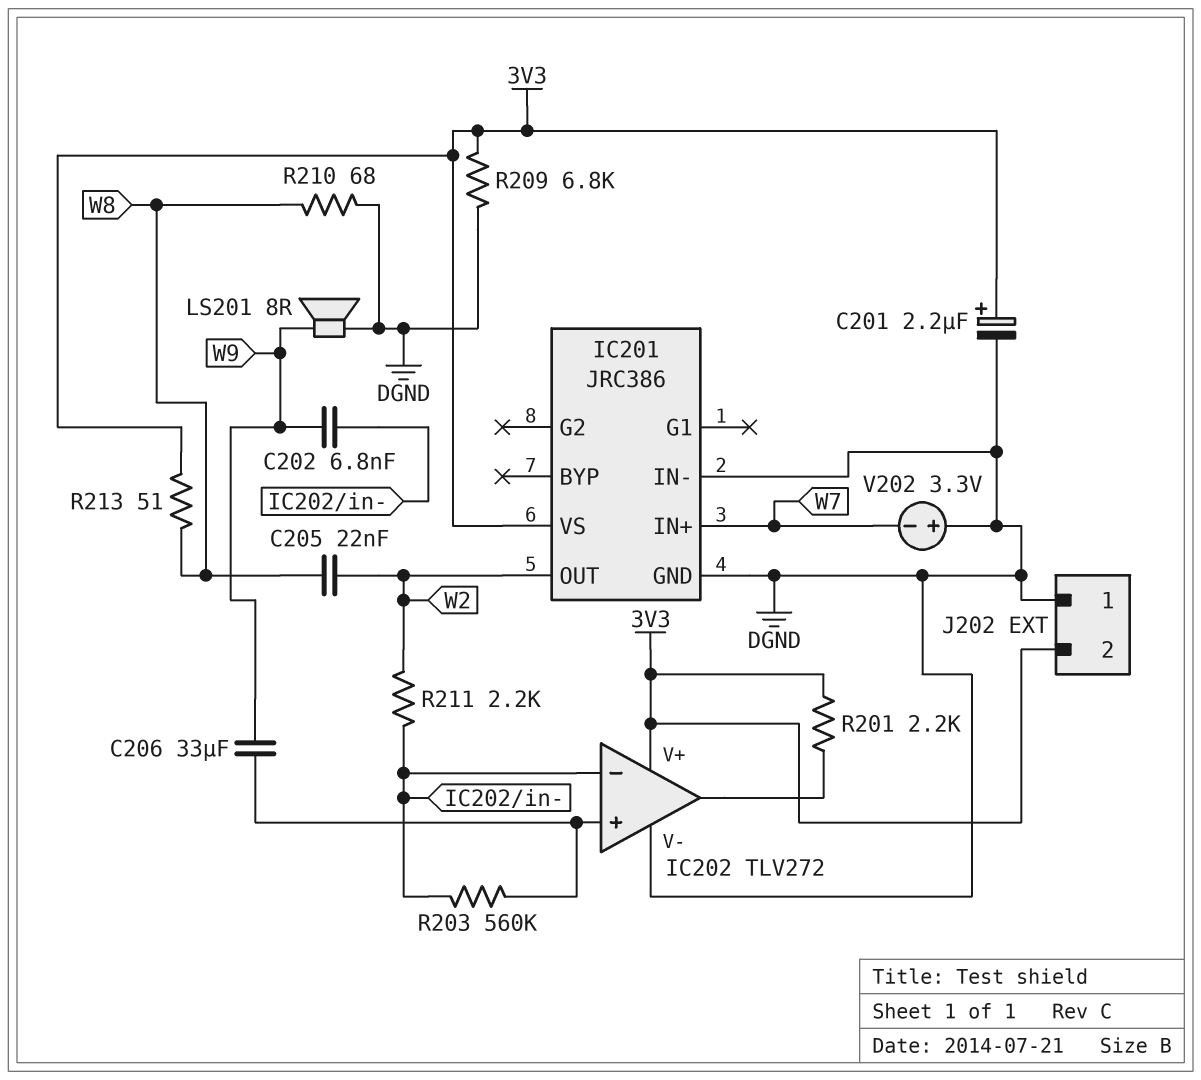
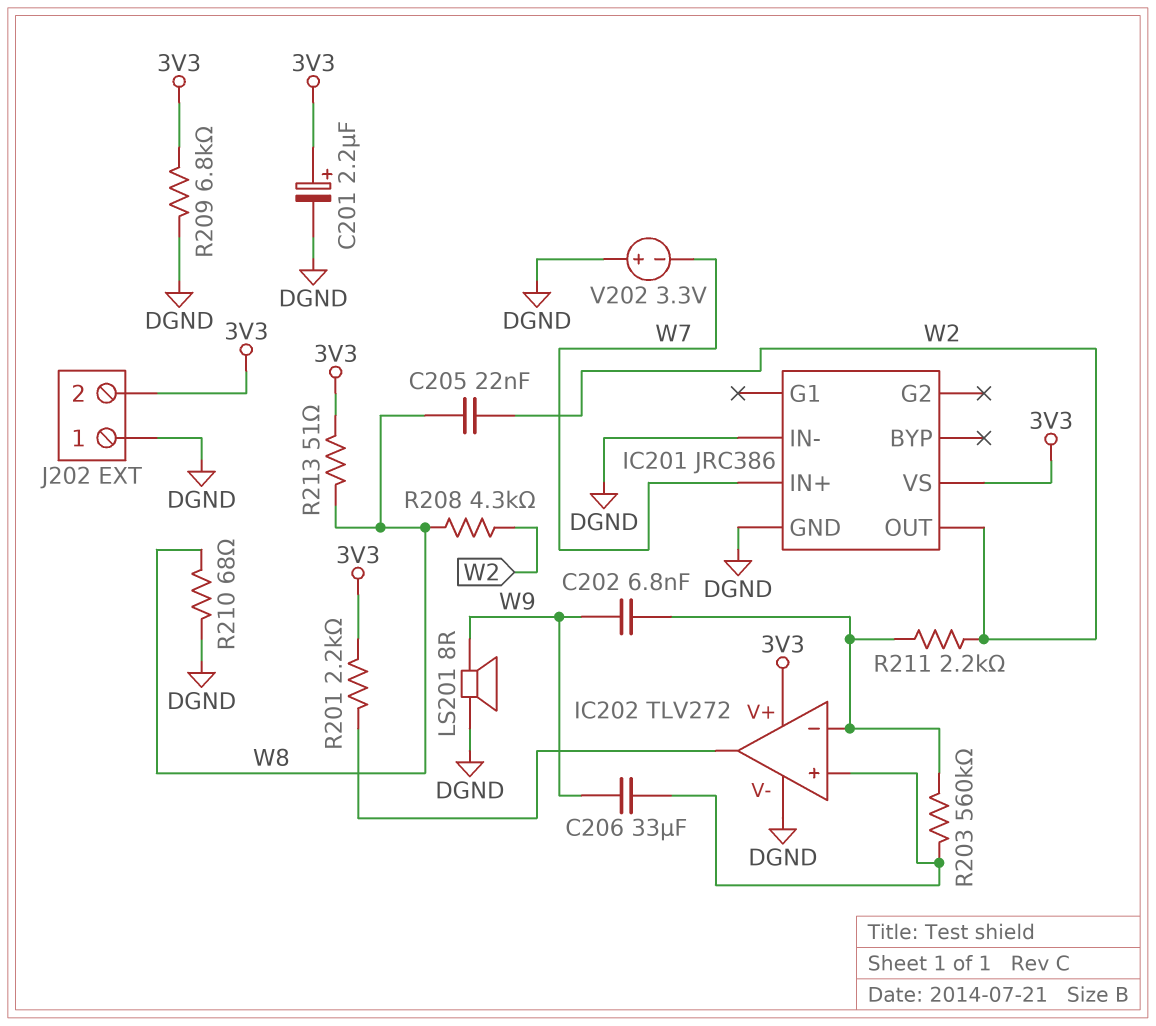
R208: none -> 4.3k (W2, W8)

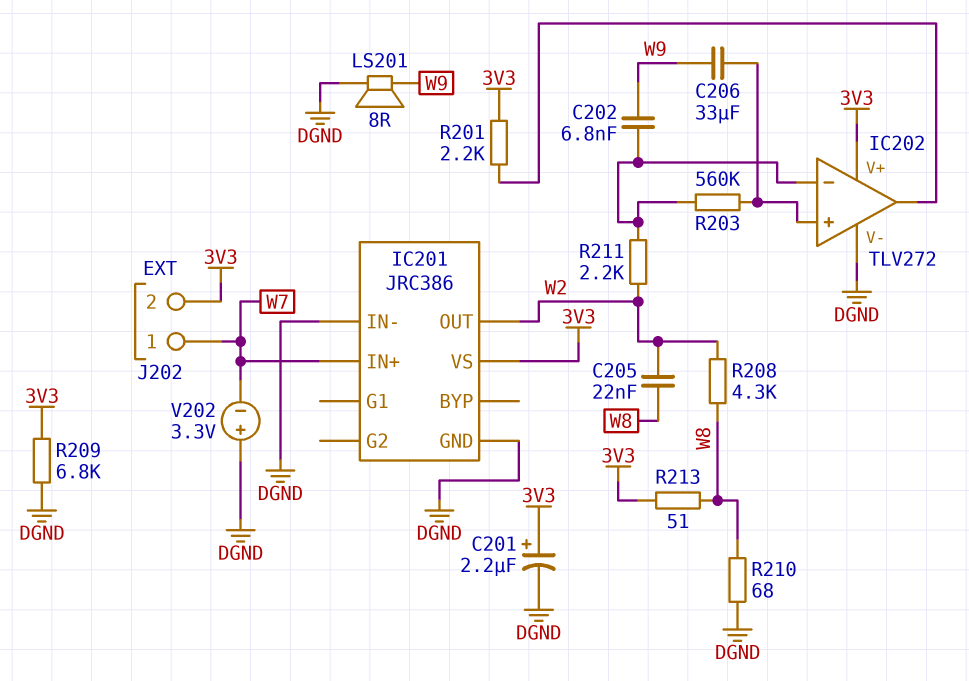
J202 pin 1: DGND -> W7

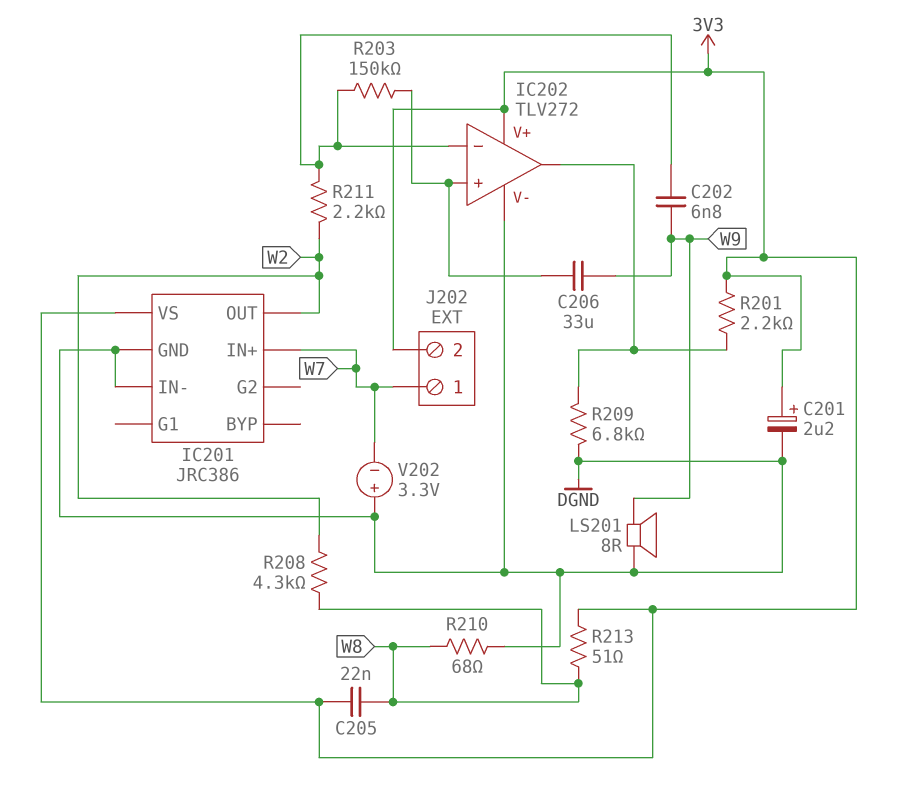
C205: 22nF (W2, W8) -> 22nF (3V3, W8)
R203: 560k (IC202/in+, IC202/in-) -> 150k (IC202/in+, IC202/in-)
R209: 6.8k (3V3, DGND) -> 6.8k (DGND, IC202/out)

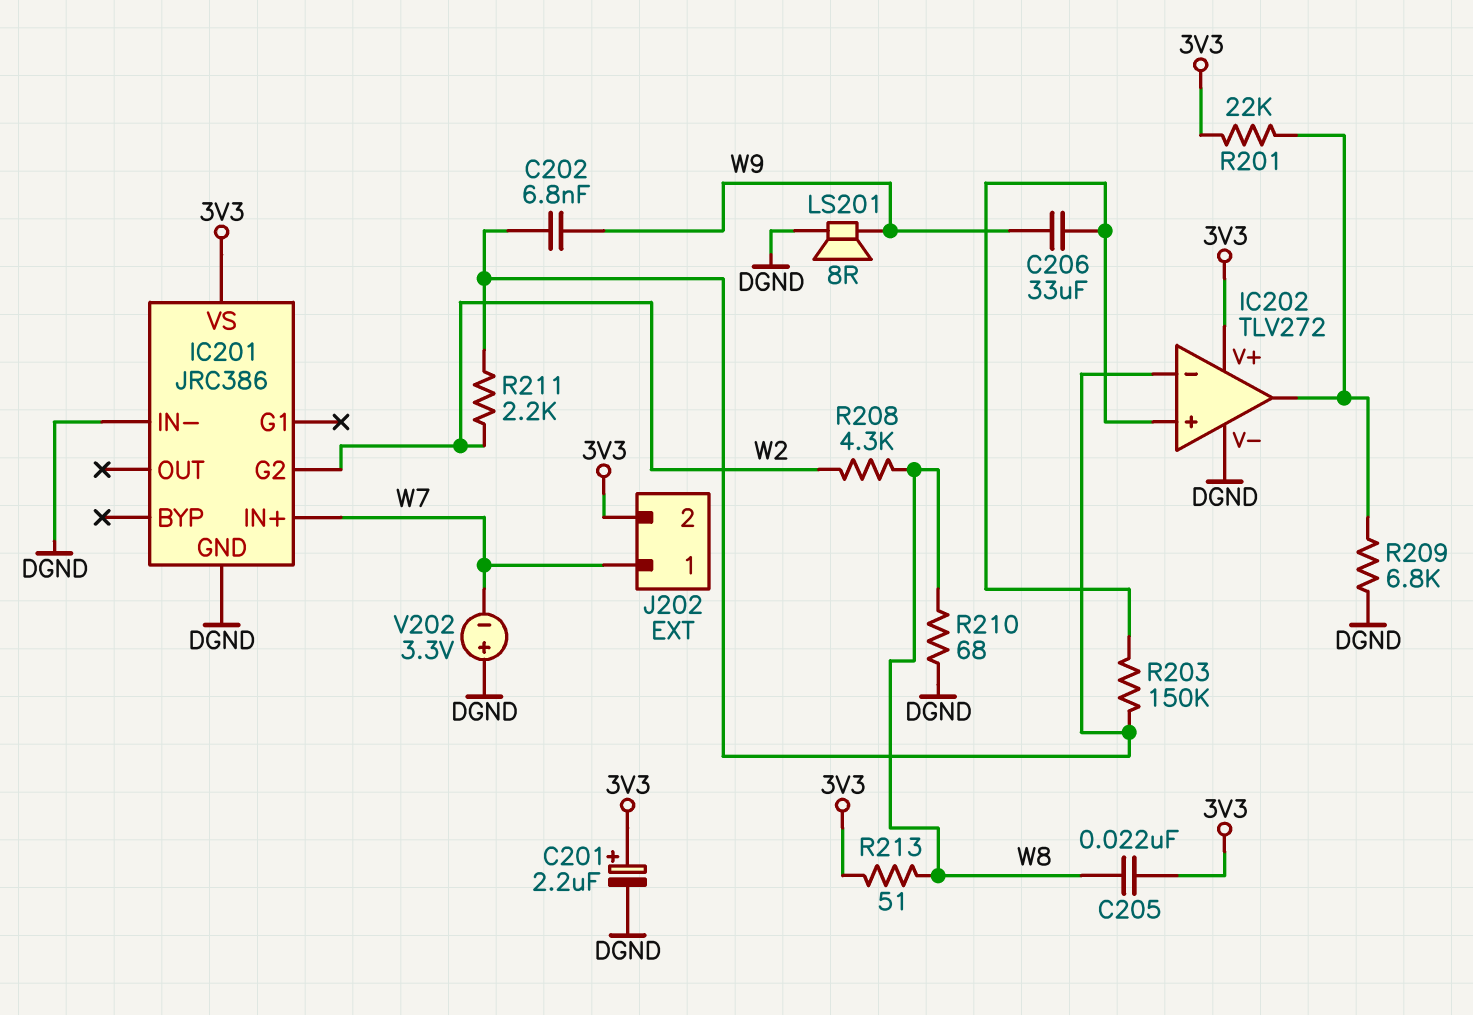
IC201 pin G2: none -> W2
IC201 pin OUT: W2 -> none
R201: 2.2k (3V3, IC202/out) -> 22k (3V3, IC202/out)

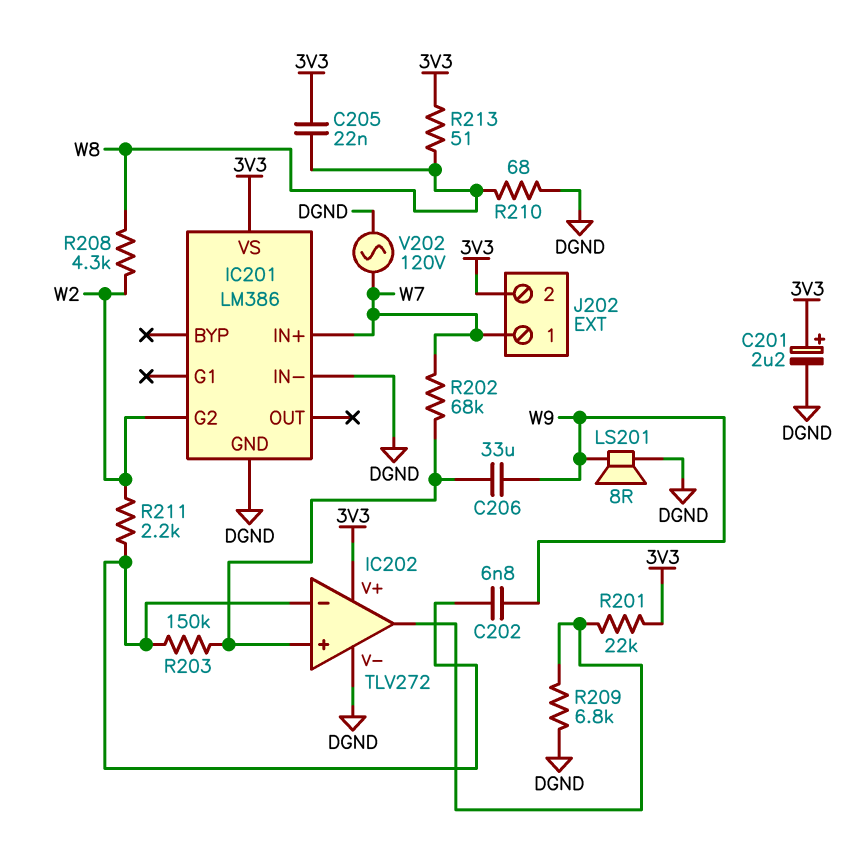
IC201: JRC386 -> LM386
R202: none -> 68k (IC202/in+, W7)
V202: 3.3V (plus DGND, minus W7) -> AC 120V (DGND, W7)

